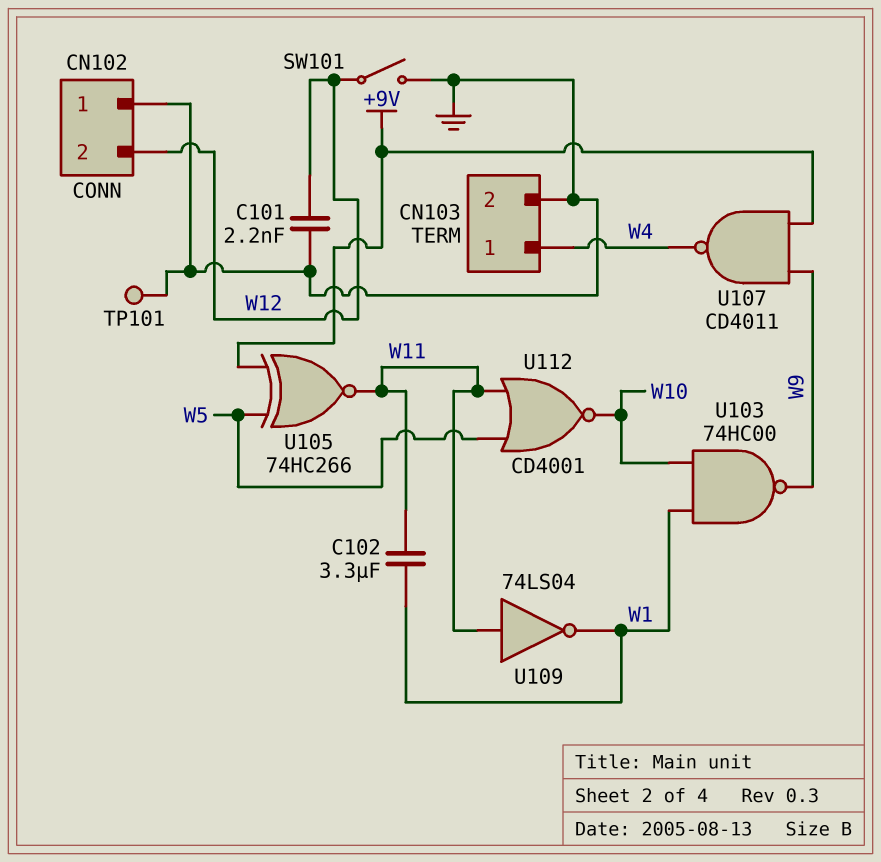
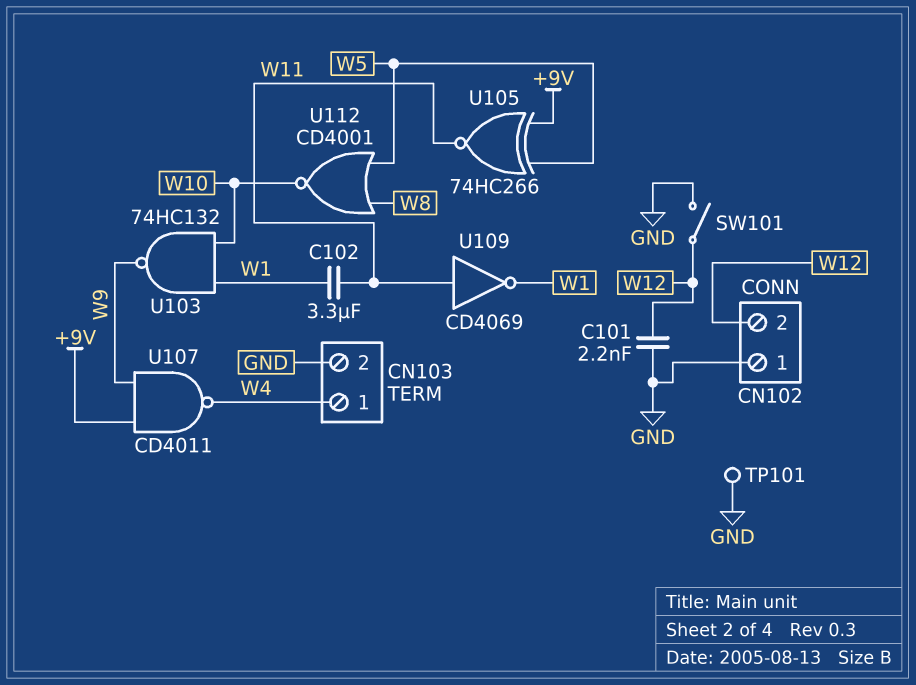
U103: NAND 74HC00 (in W1, in W10, out W9) -> NAND 74HC132 (in W1, in W10, out W9)
U109: NOT 74LS04 (in W11, out W1) -> NOT CD4069 (in W11, out W1)
U112: NOR CD4001 (in W5, in W11, out W10) -> NOR CD4001 (in W5, in W8, out W10)

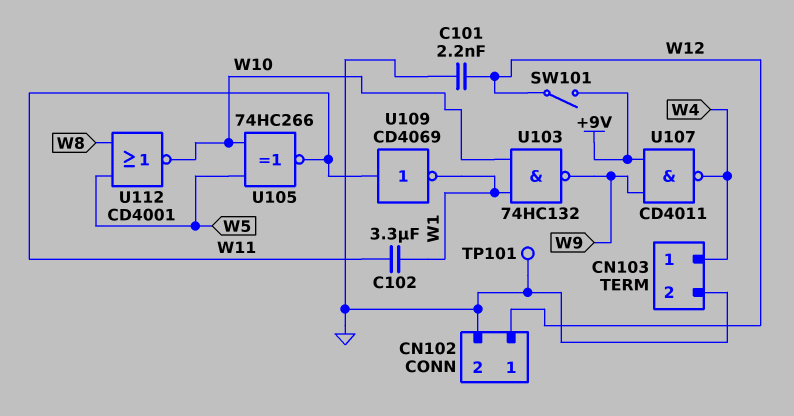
CN102 pin 1: GND -> W12
CN102 pin 2: W12 -> GND
SW101: switch (GND, W12) -> switch (+9V, W12)
U105: XNOR 74HC266 (in +9V, in W5, out W11) -> XNOR 74HC266 (in W5, in W10, out W11)

